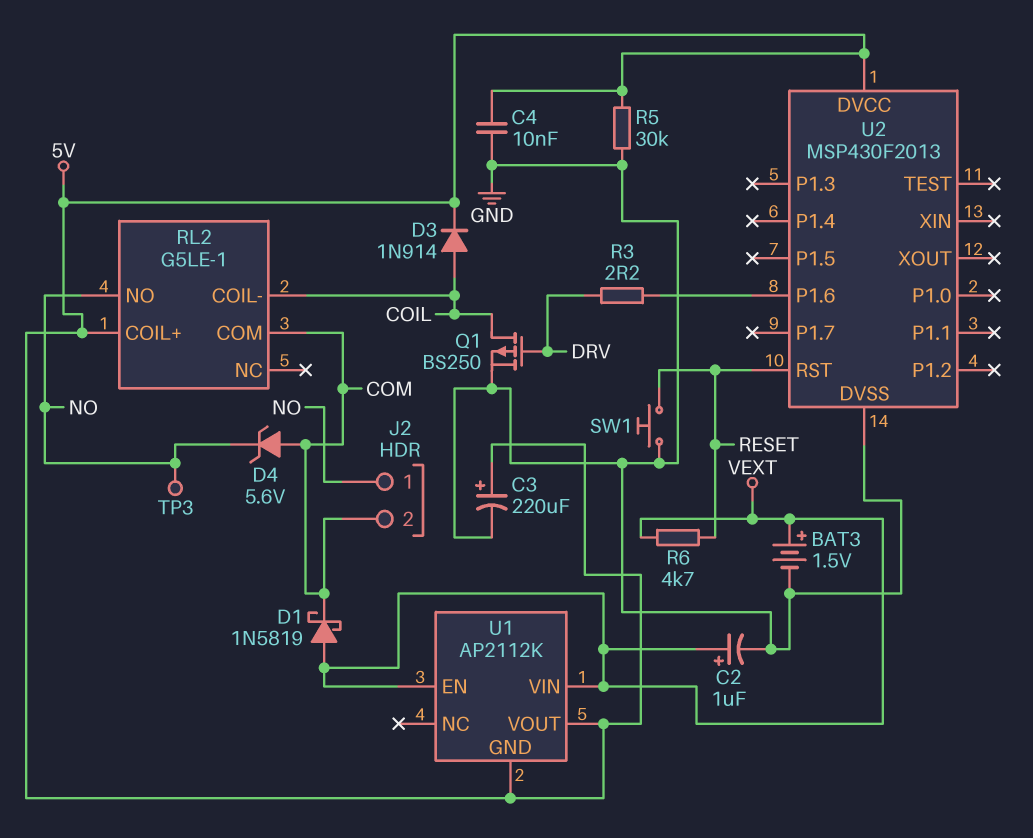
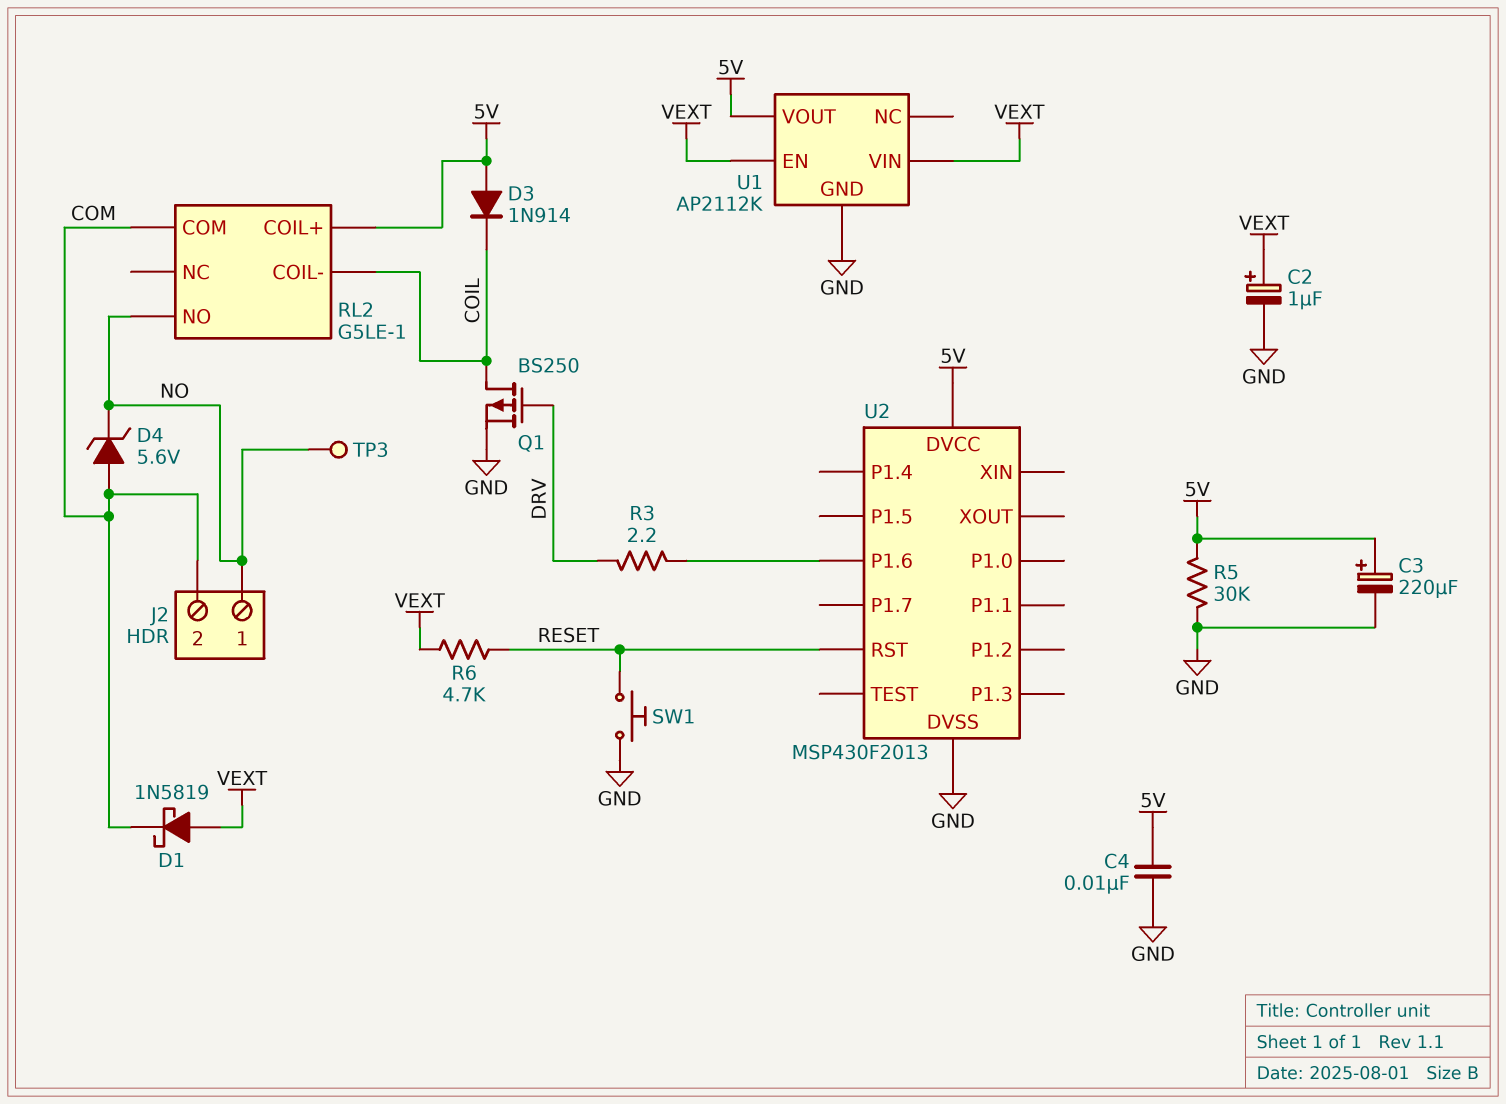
BAT3: 1.5V (plus VEXT, minus GND) -> none
D3: diode 1N914 (A COIL, K 5V) -> diode 1N914 (A 5V, K COIL)
U1 pin GND: 5V -> GND

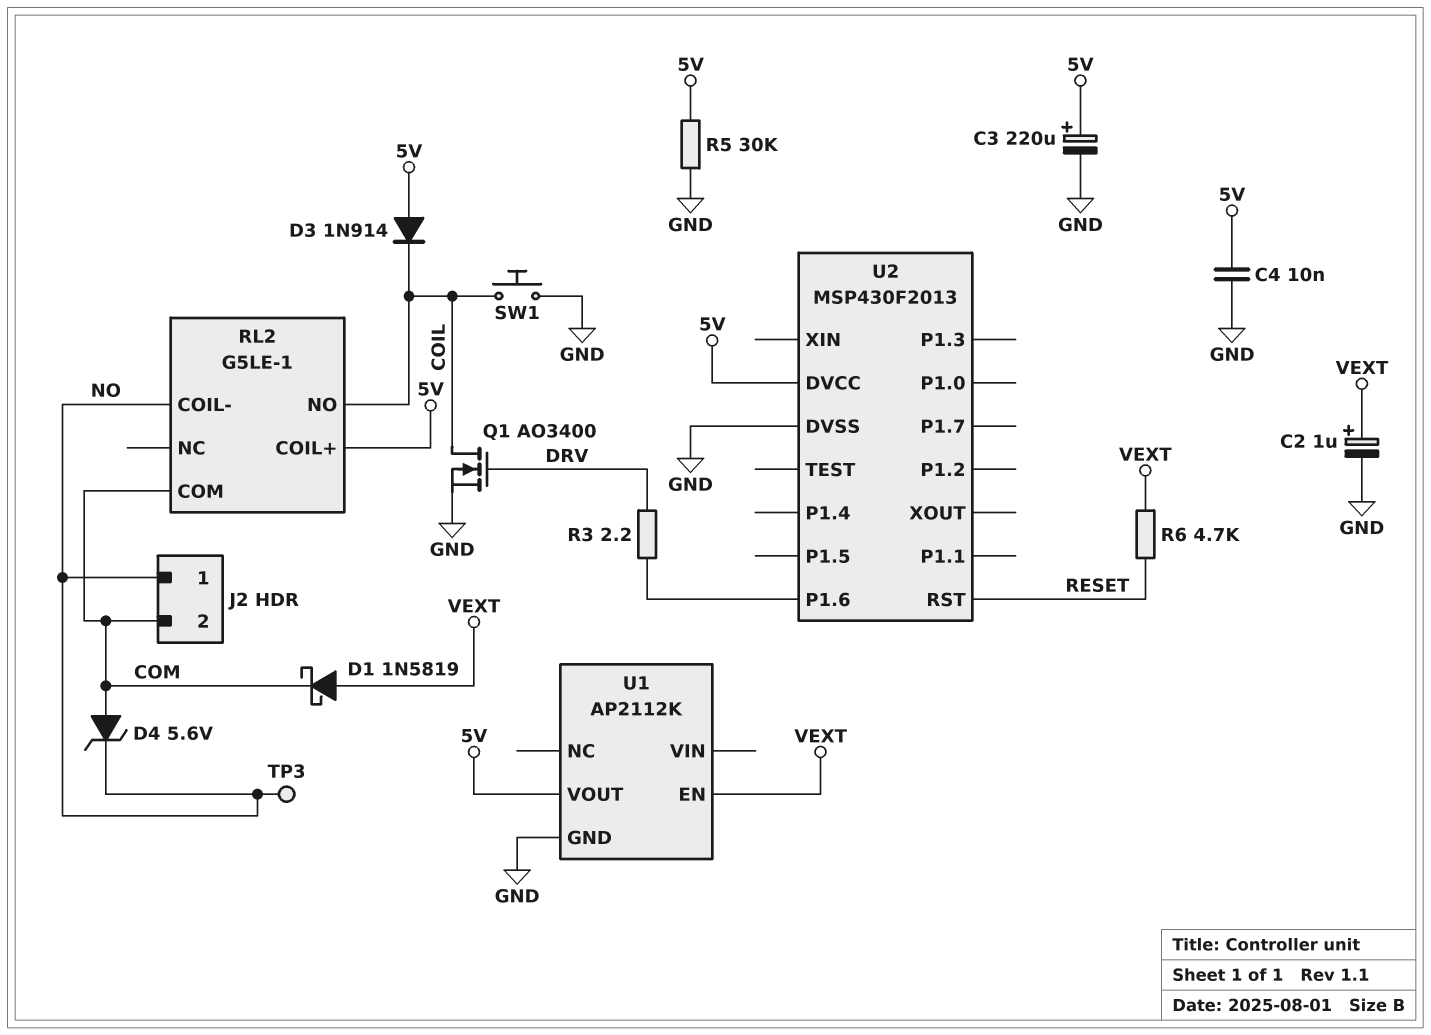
Q1: PMOS BS250 (G DRV, D COIL, S GND) -> NMOS AO3400 (G DRV, D COIL, S GND)
RL2 pin COIL-: COIL -> NO
RL2 pin NO: NO -> COIL
SW1: button (GND, RESET) -> button (COIL, GND)
U1 pin VIN: VEXT -> none

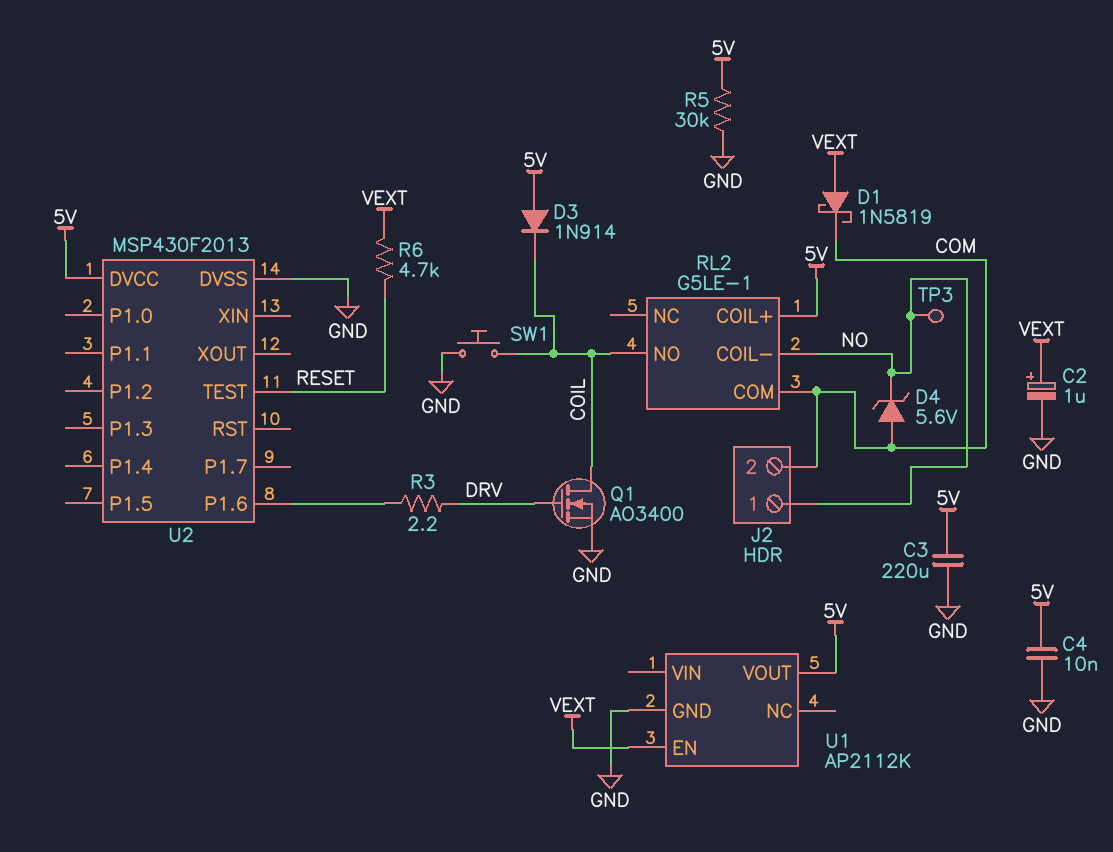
C3: 220uF (plus 5V, minus GND) -> 220uF (5V, GND)
U2 pin RST: RESET -> none
U2 pin TEST: none -> RESET

